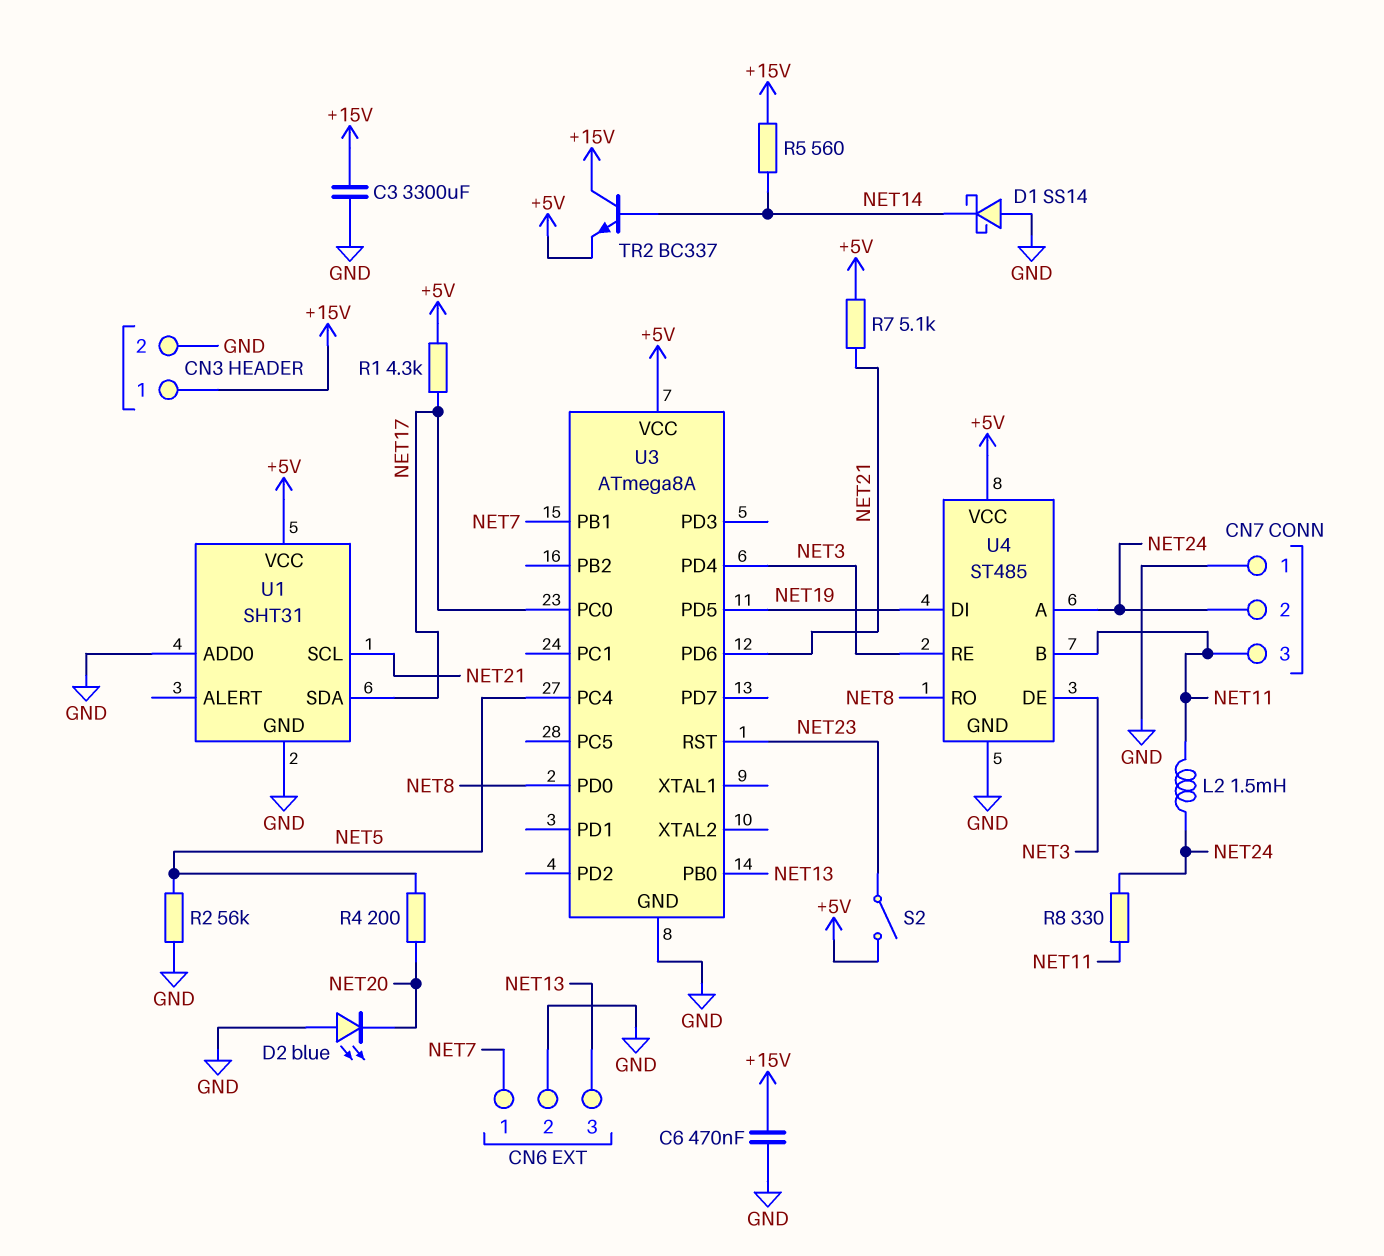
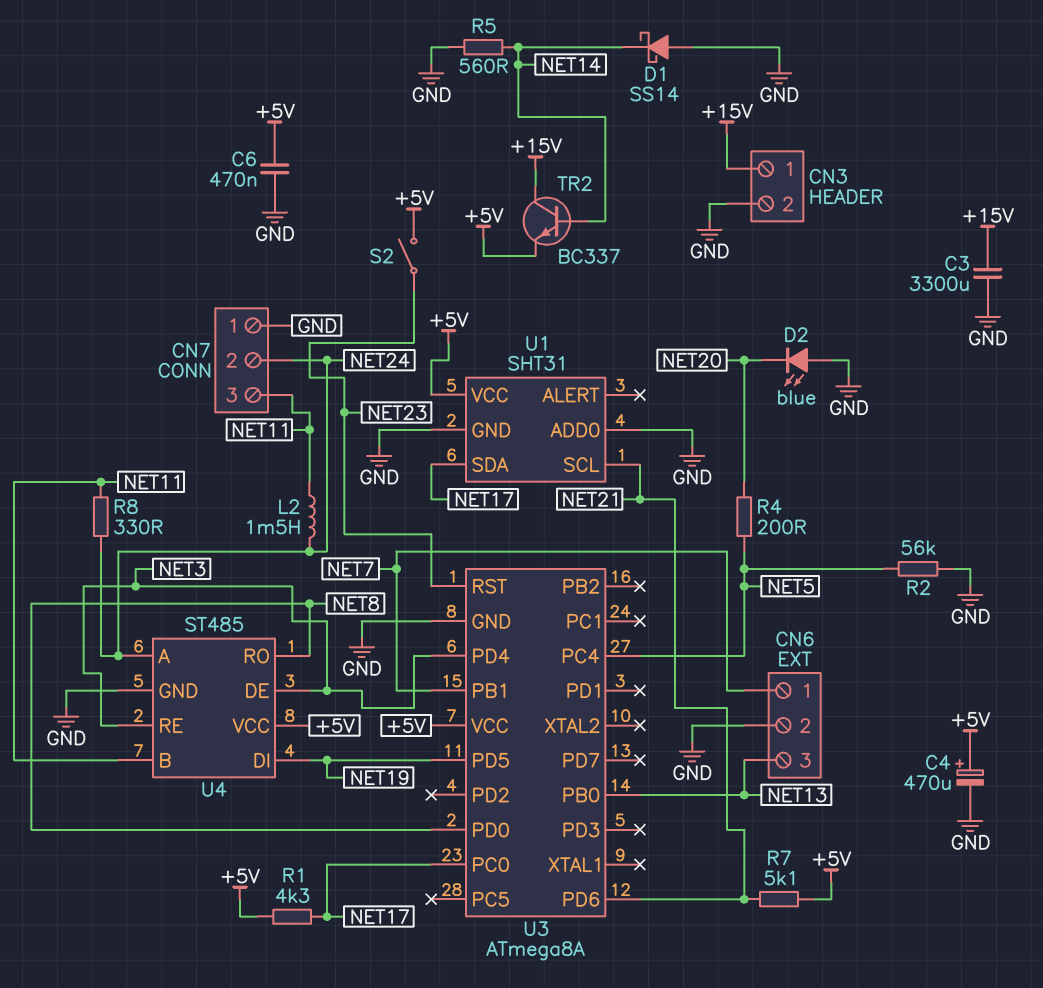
C4: none -> 470uF (plus +5V, minus GND)
C6: 470nF (+15V, GND) -> 470nF (+5V, GND)
R5: 560 (+15V, NET14) -> 560 (GND, NET14)

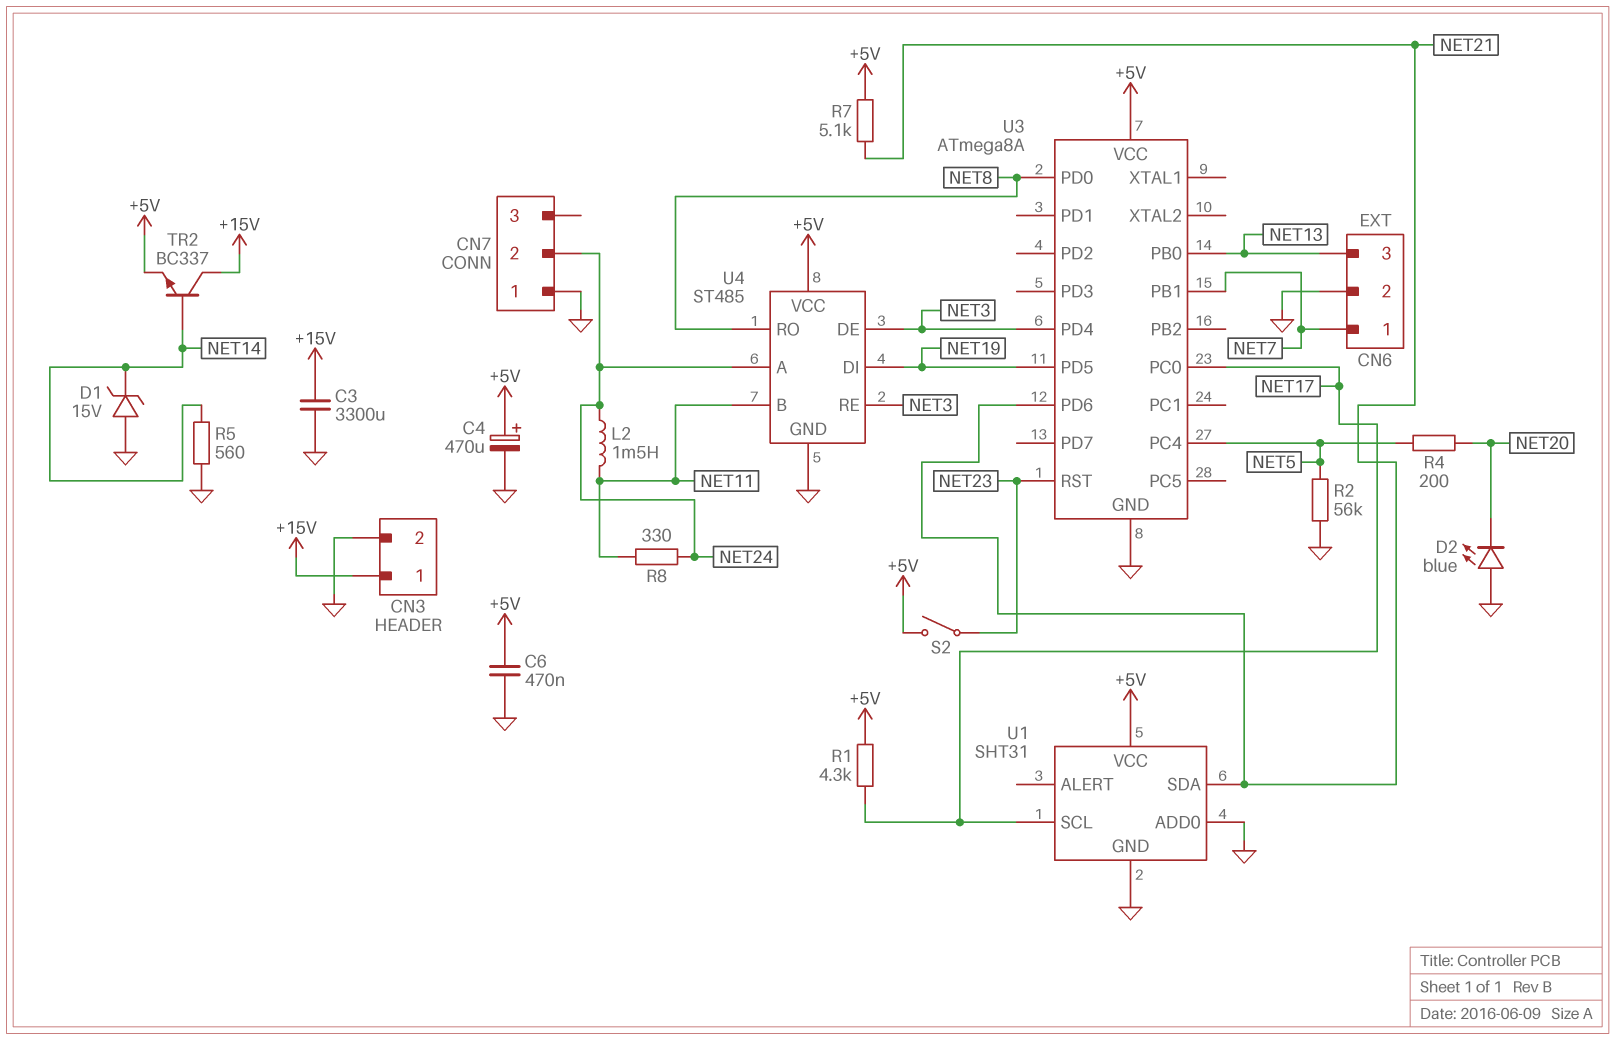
CN7 pin 3: NET11 -> none
D1: schottky SS14 (A GND, K NET14) -> zener 15V (A GND, K NET14)
U1 pin SCL: NET21 -> NET17
U1 pin SDA: NET17 -> NET21

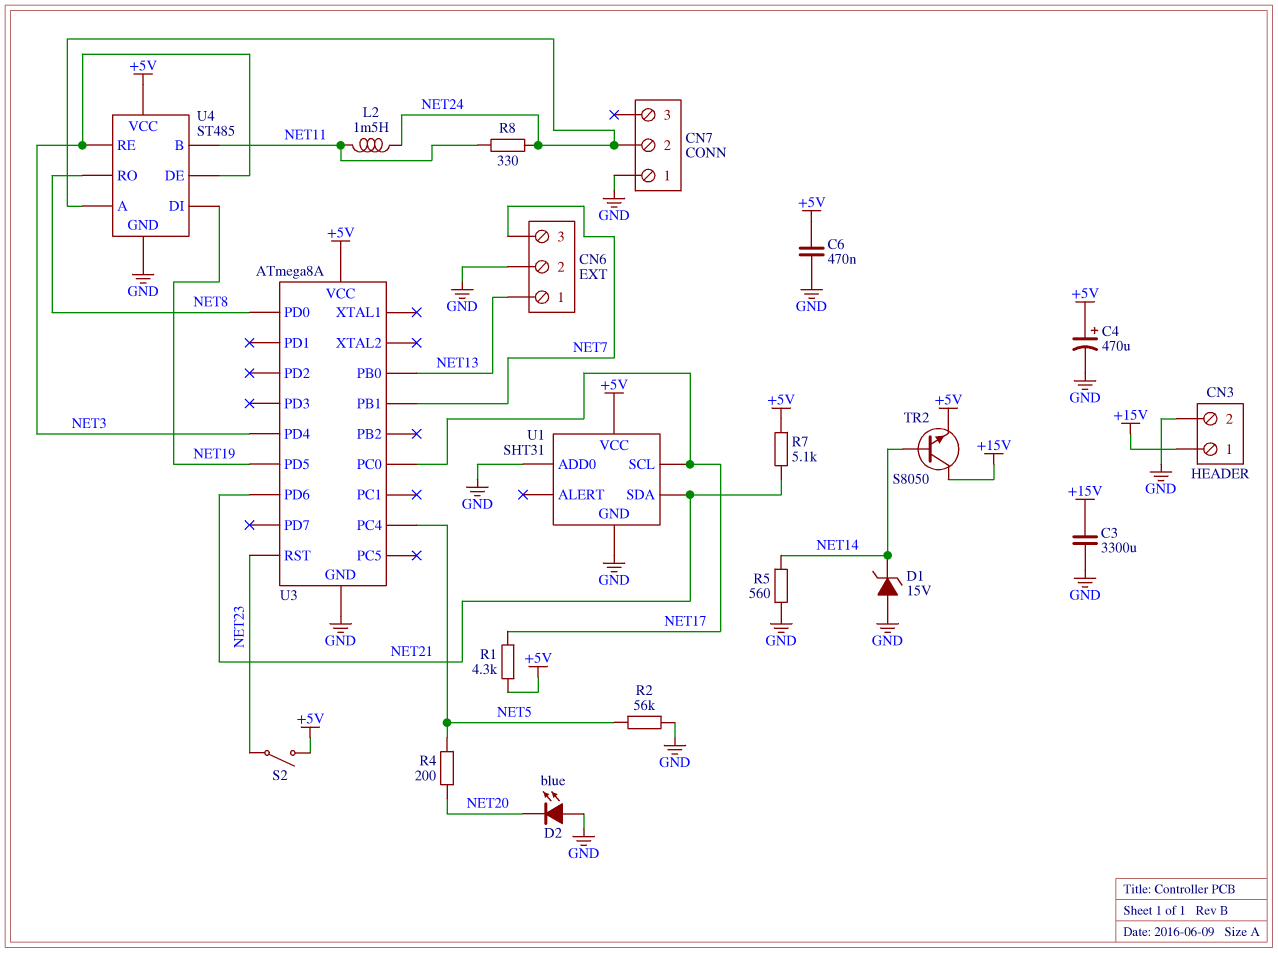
CN6 pin 1: NET7 -> NET13
CN6 pin 3: NET13 -> NET7
TR2: NPN BC337 (B NET14, C +15V, E +5V) -> NPN S8050 (B NET14, C +15V, E +5V)

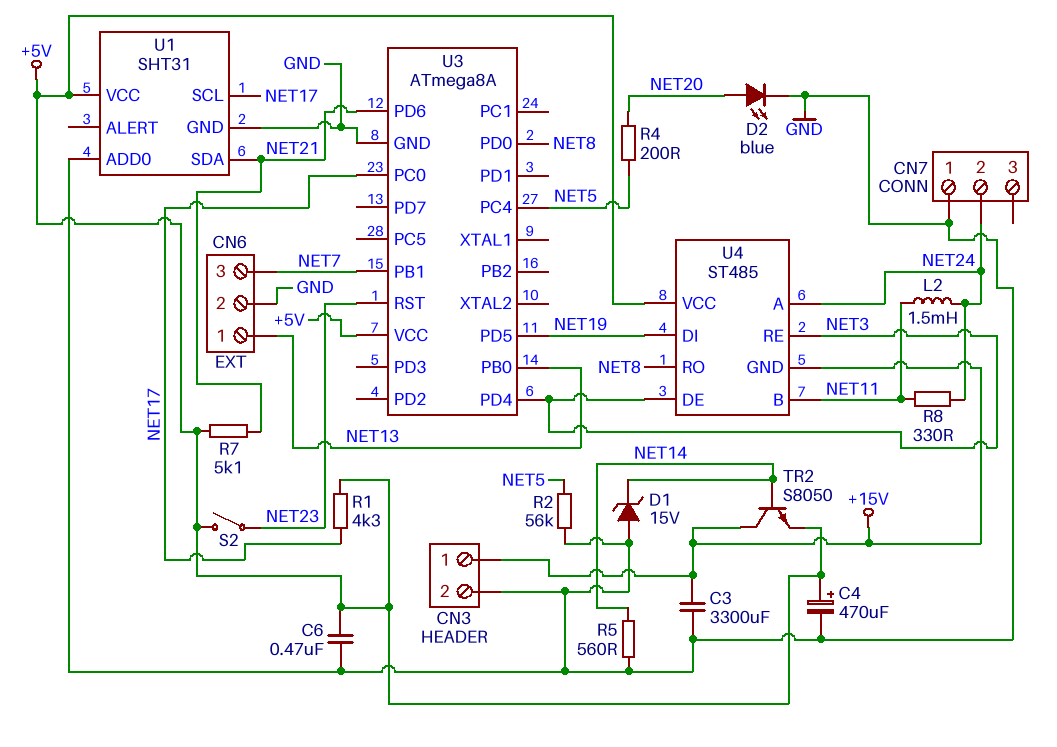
D2: LED blue (A GND, K NET20) -> LED blue (A NET20, K GND)
U4 pin GND: GND -> +15V

